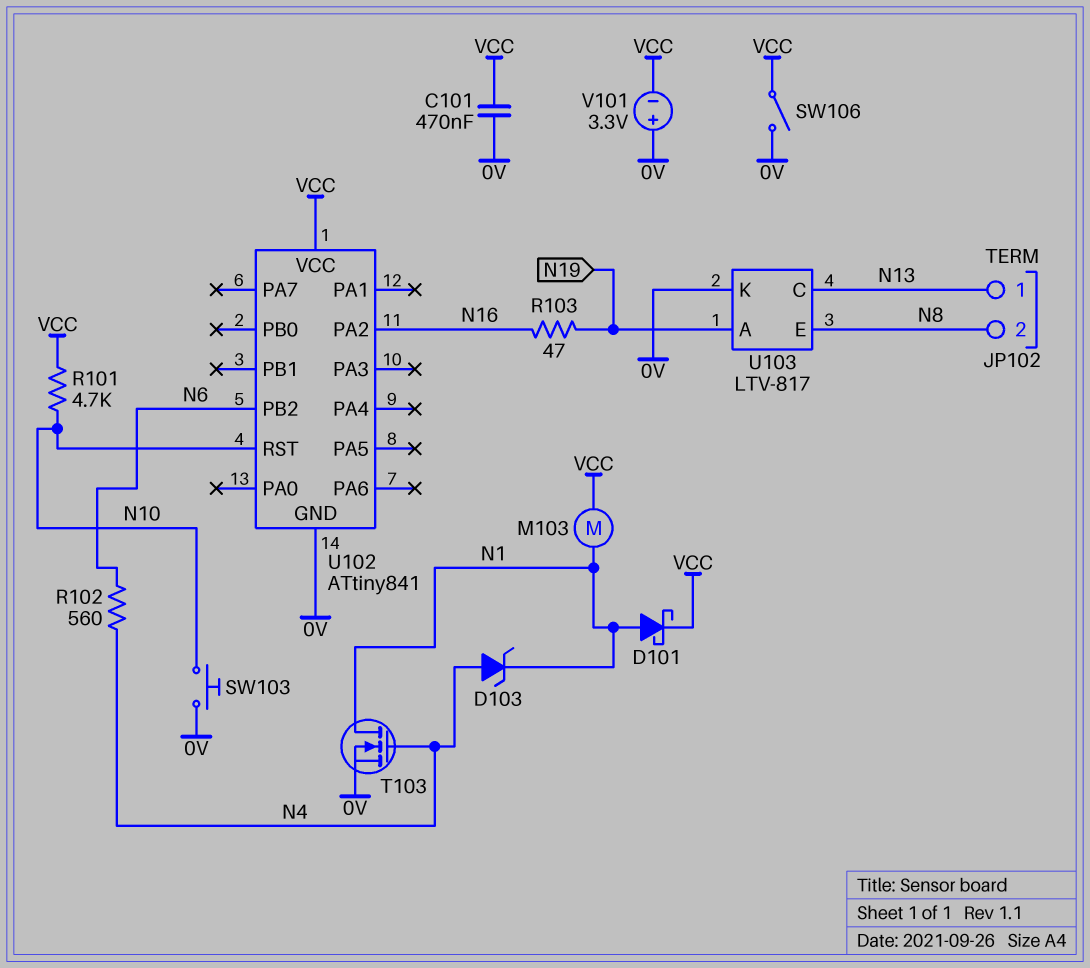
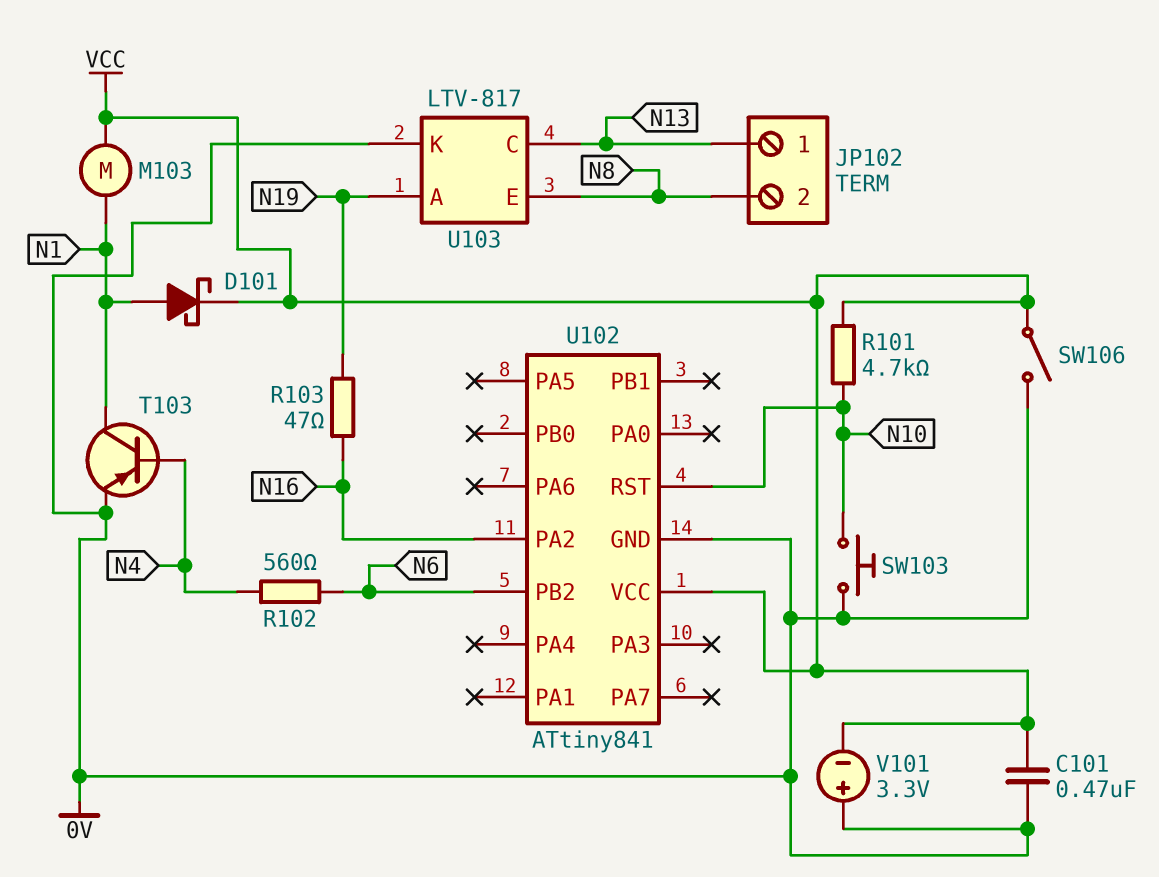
D103: zener (A N4, K N1) -> none
T103: NMOS (G N4, D N1, S 0V) -> PNP (B N4, C N1, E 0V)

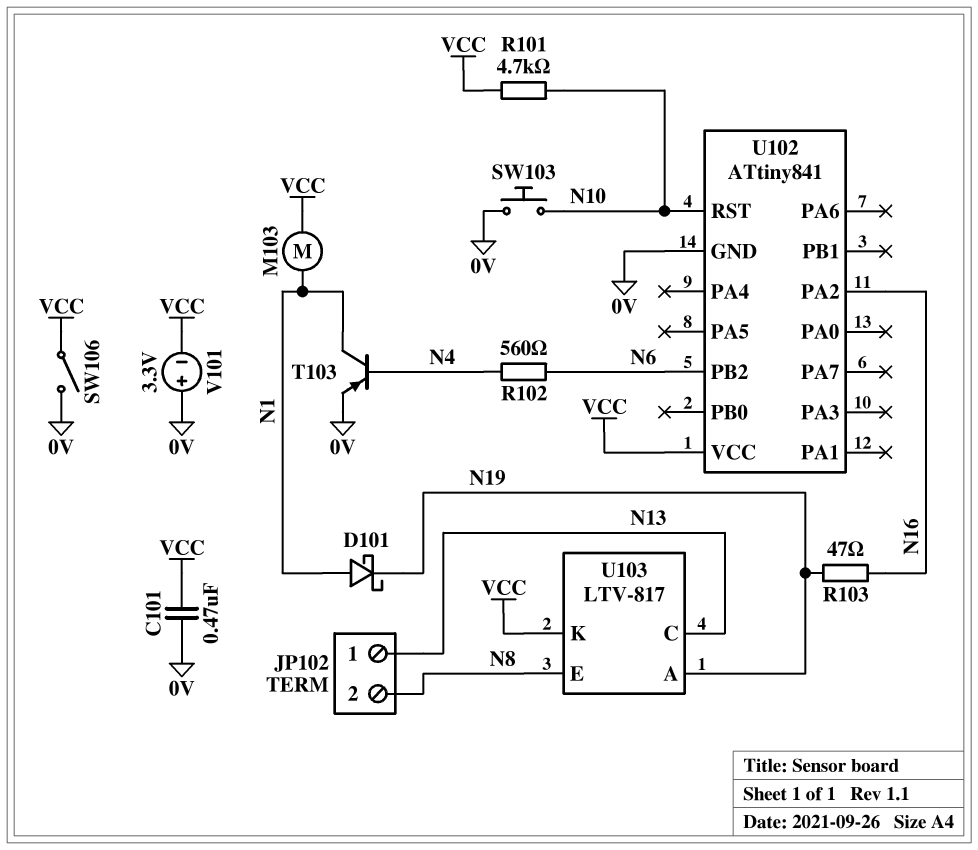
D101: schottky (A N1, K VCC) -> schottky (A N1, K N19)
U103 pin K: 0V -> VCC

